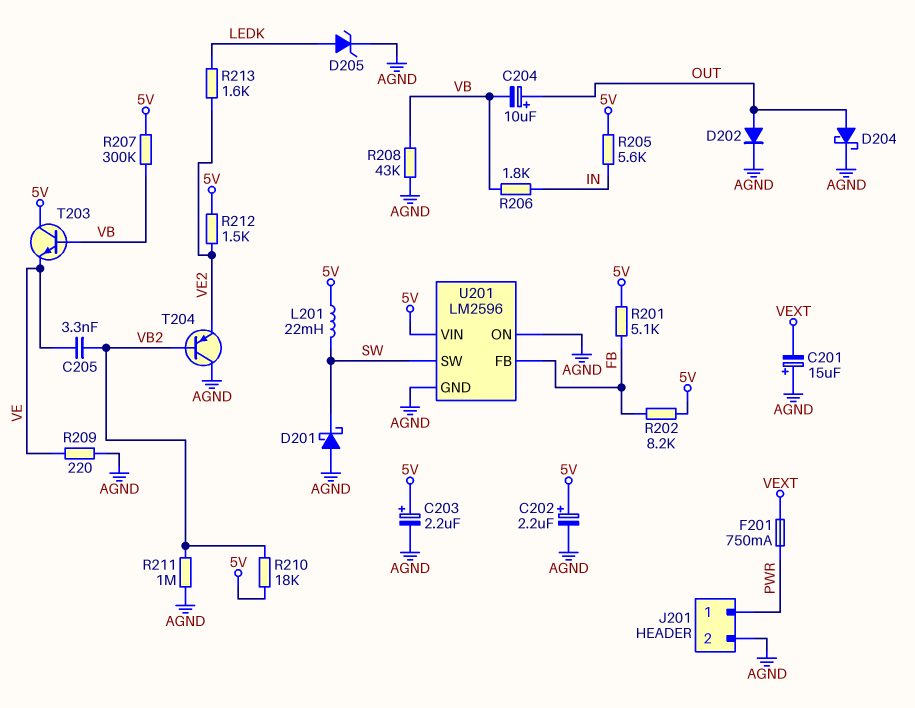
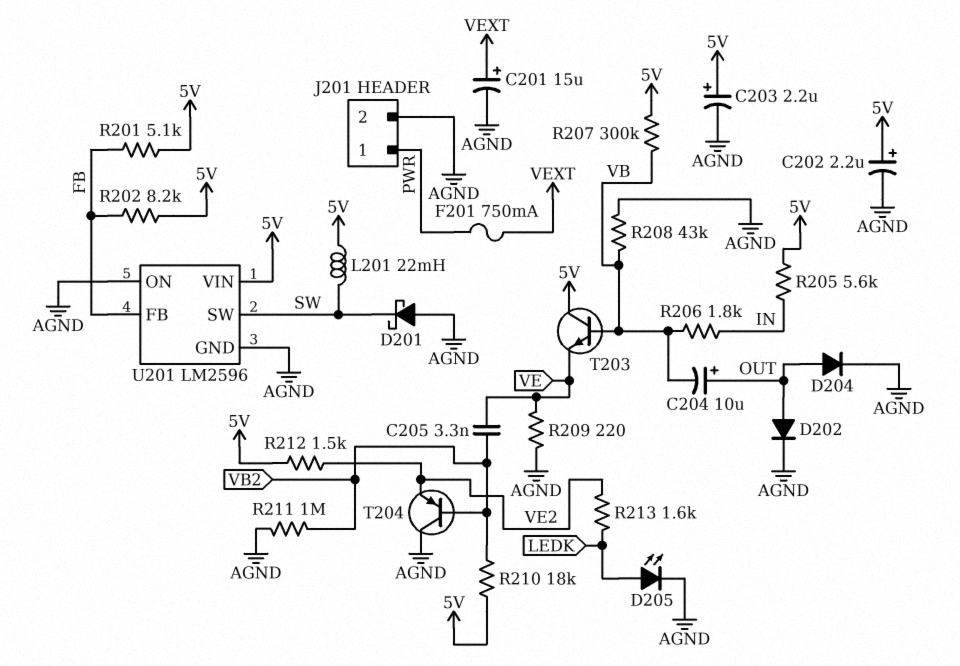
C201: 15uF (plus AGND, minus VEXT) -> 15uF (plus VEXT, minus AGND)
D204: schottky (A OUT, K AGND) -> diode (A OUT, K AGND)
D205: zener (A LEDK, K AGND) -> LED (A LEDK, K AGND)

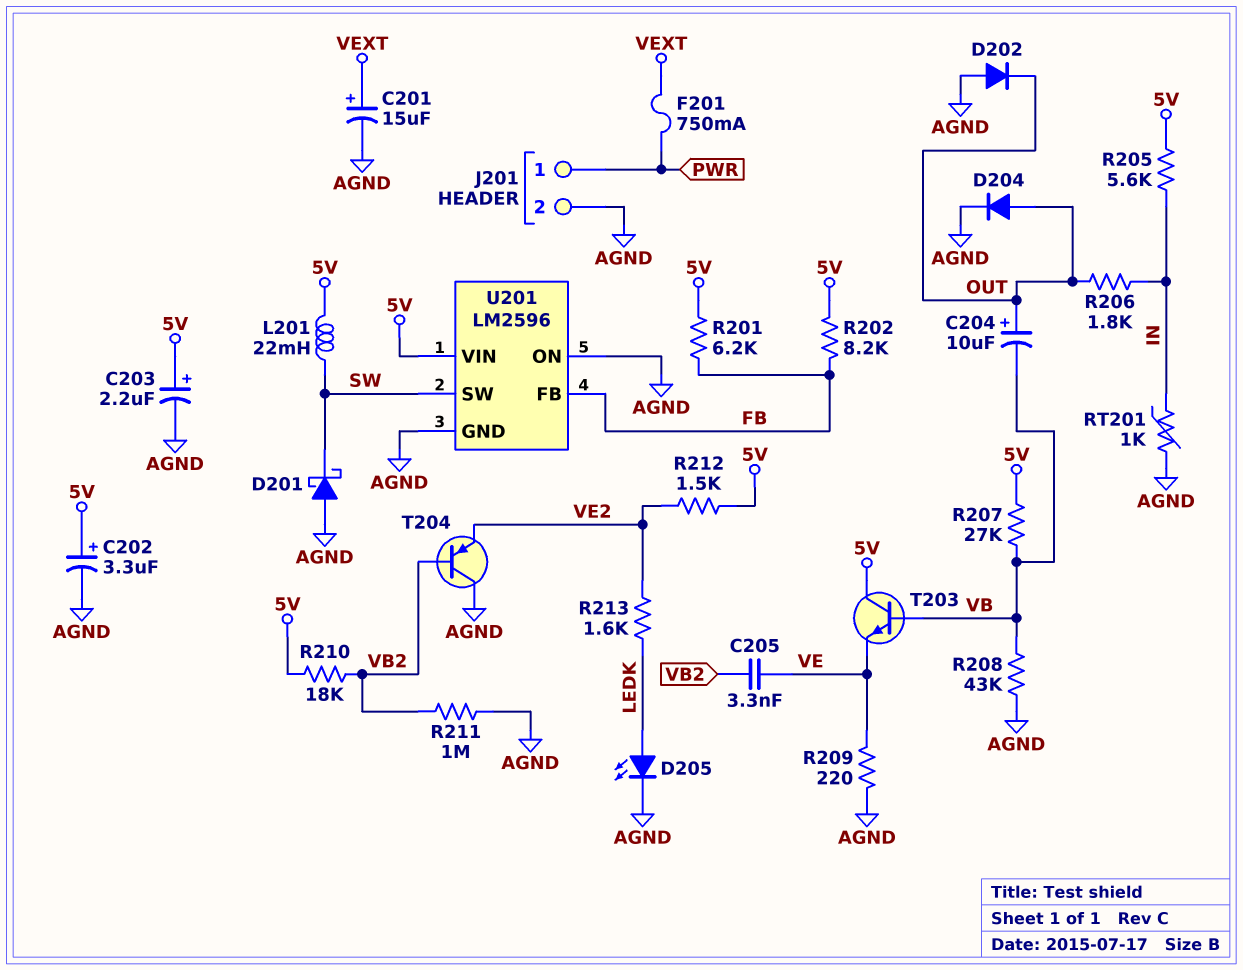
C202: 2.2uF (plus 5V, minus AGND) -> 3.3uF (plus 5V, minus AGND)
D202: diode (A OUT, K AGND) -> diode (A AGND, K OUT)
R201: 5.1k (5V, FB) -> 6.2k (5V, FB)
R206: 1.8k (IN, VB) -> 1.8k (IN, OUT)
R207: 300k (5V, VB) -> 27k (5V, VB)
RT201: none -> 1k (AGND, IN)

